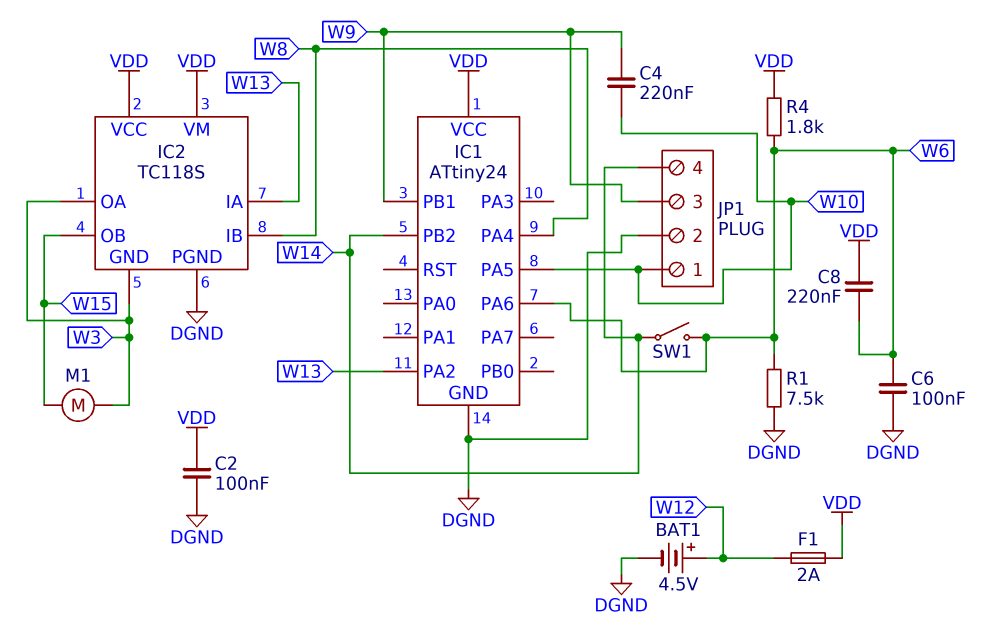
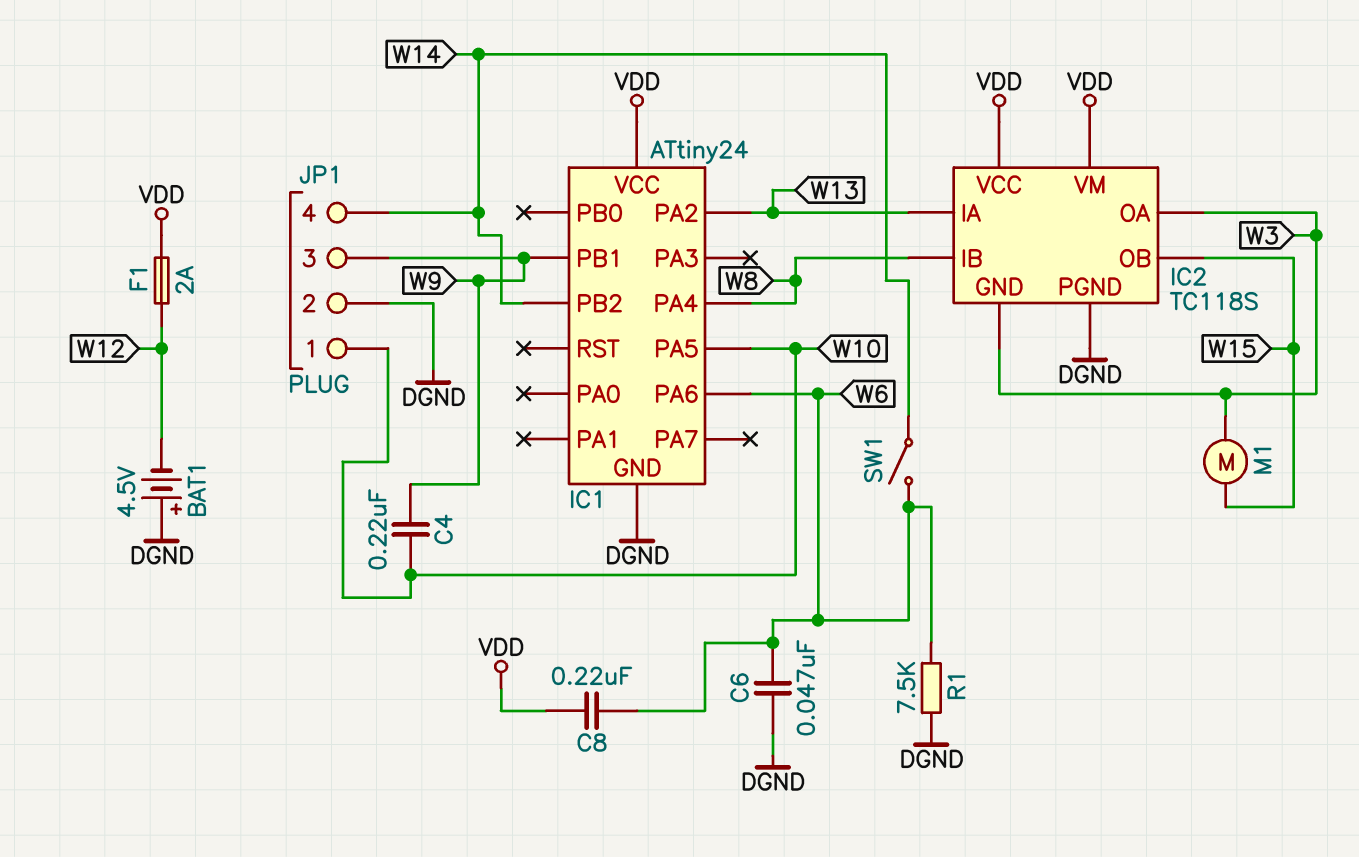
BAT1: 4.5V (plus W12, minus DGND) -> 4.5V (plus DGND, minus W12)
C2: 100nF (DGND, VDD) -> none
C6: 100nF (DGND, W6) -> 47nF (DGND, W6)
R4: 1.8k (VDD, W6) -> none

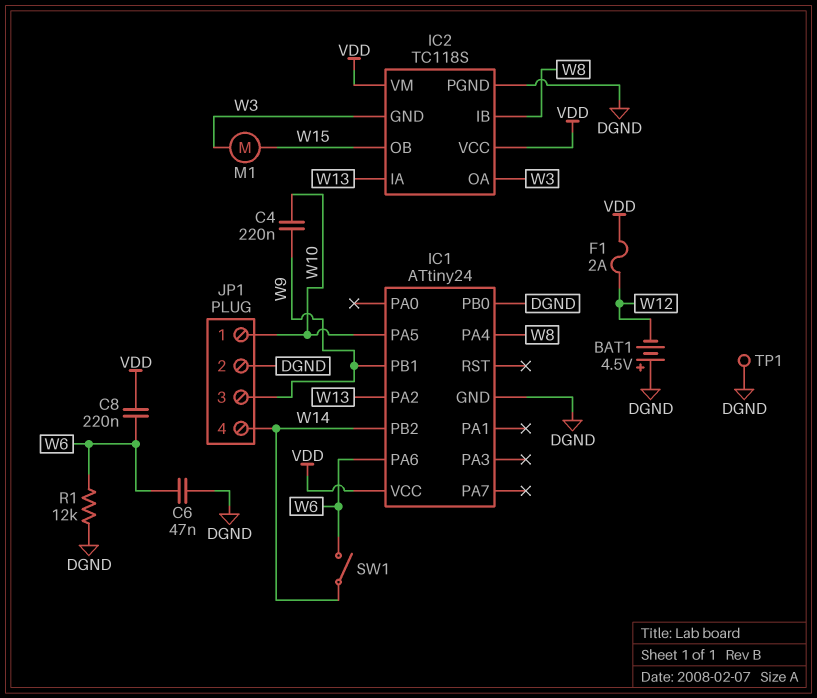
IC1 pin PB0: none -> DGND
R1: 7.5k (DGND, W6) -> 12k (DGND, W6)
TP1: none -> test point (DGND)

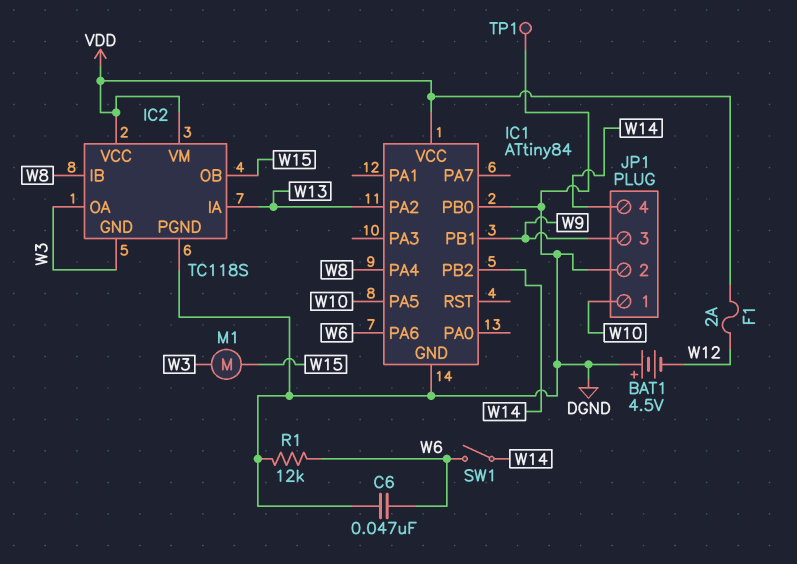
C4: 220nF (W9, W10) -> none
C8: 220nF (VDD, W6) -> none
IC1: ATtiny24 -> ATtiny84

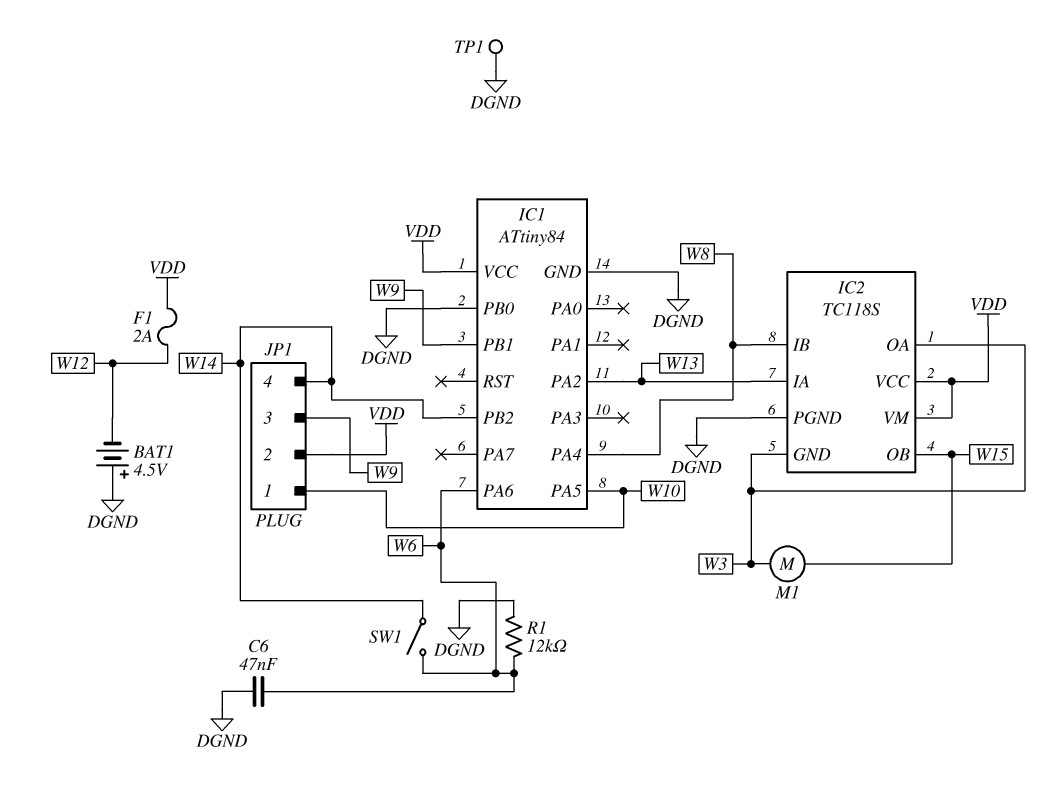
JP1 pin 2: DGND -> VDD

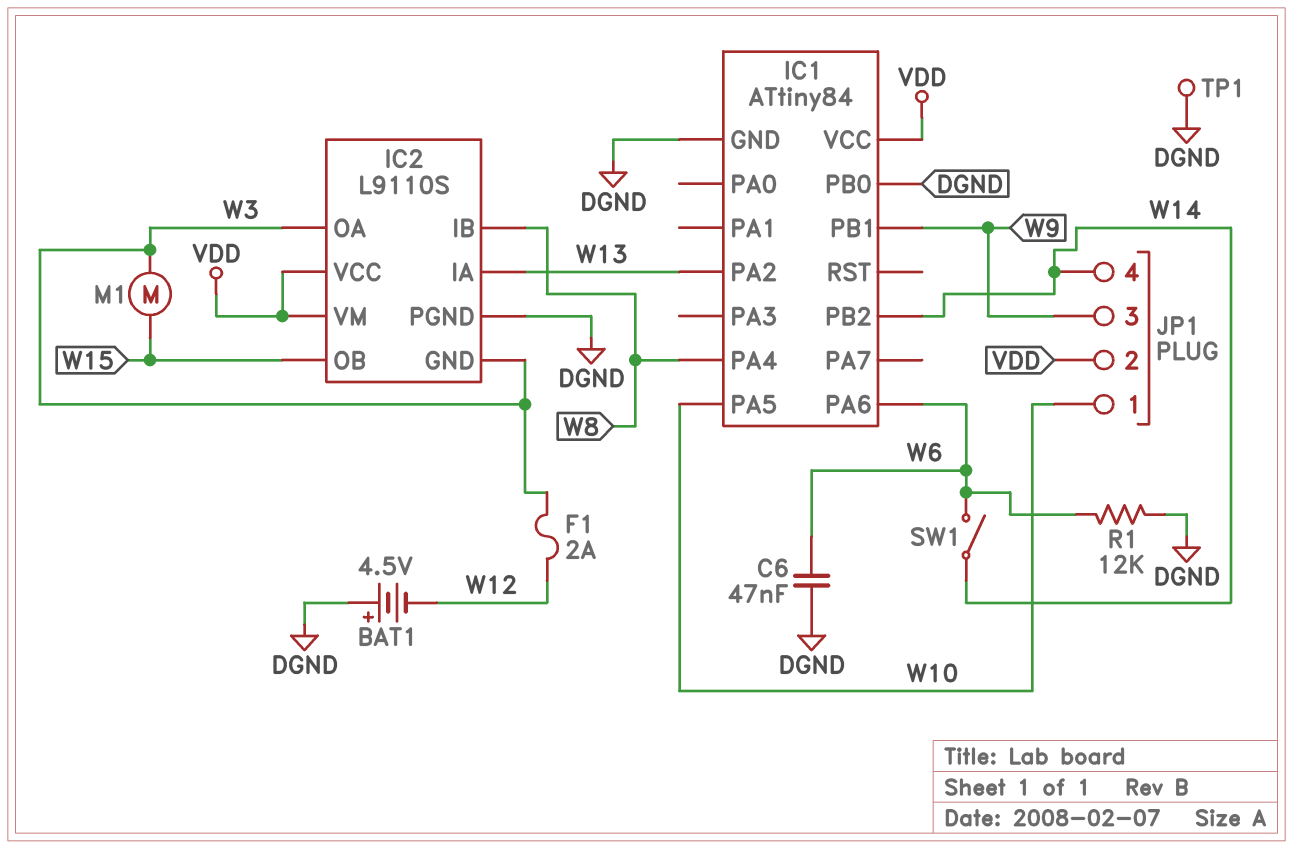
F1: 2A (VDD, W12) -> 2A (W3, W12)
IC2: TC118S -> L9110S

